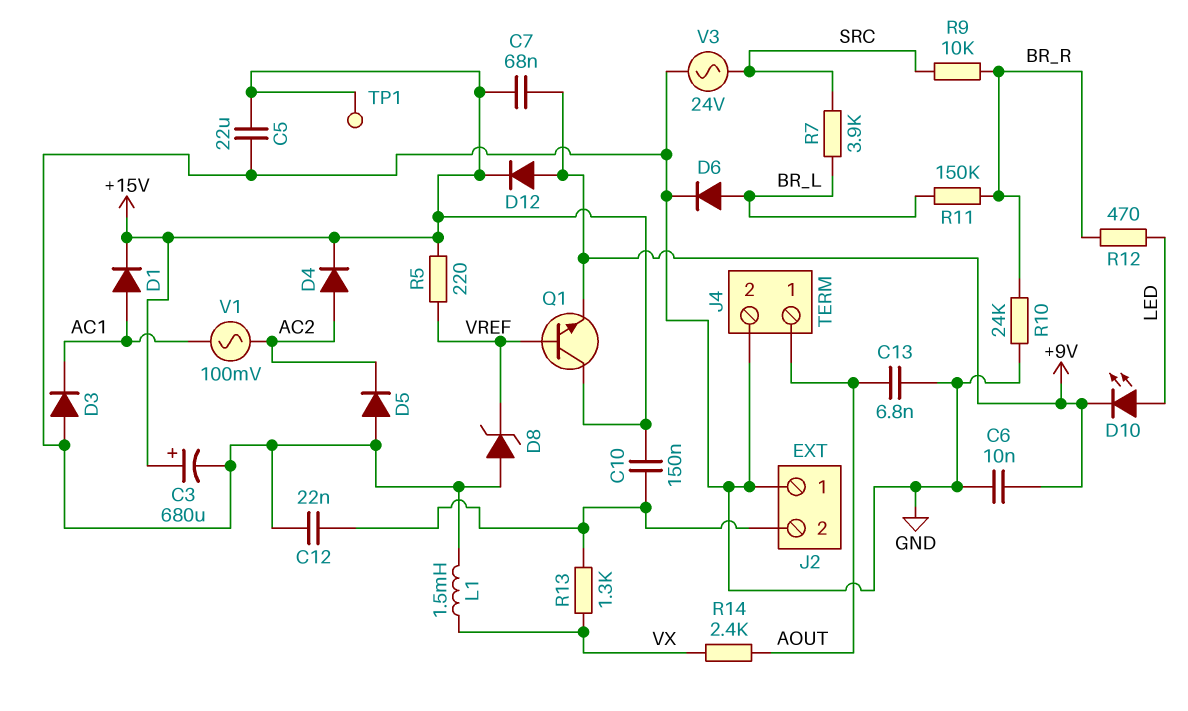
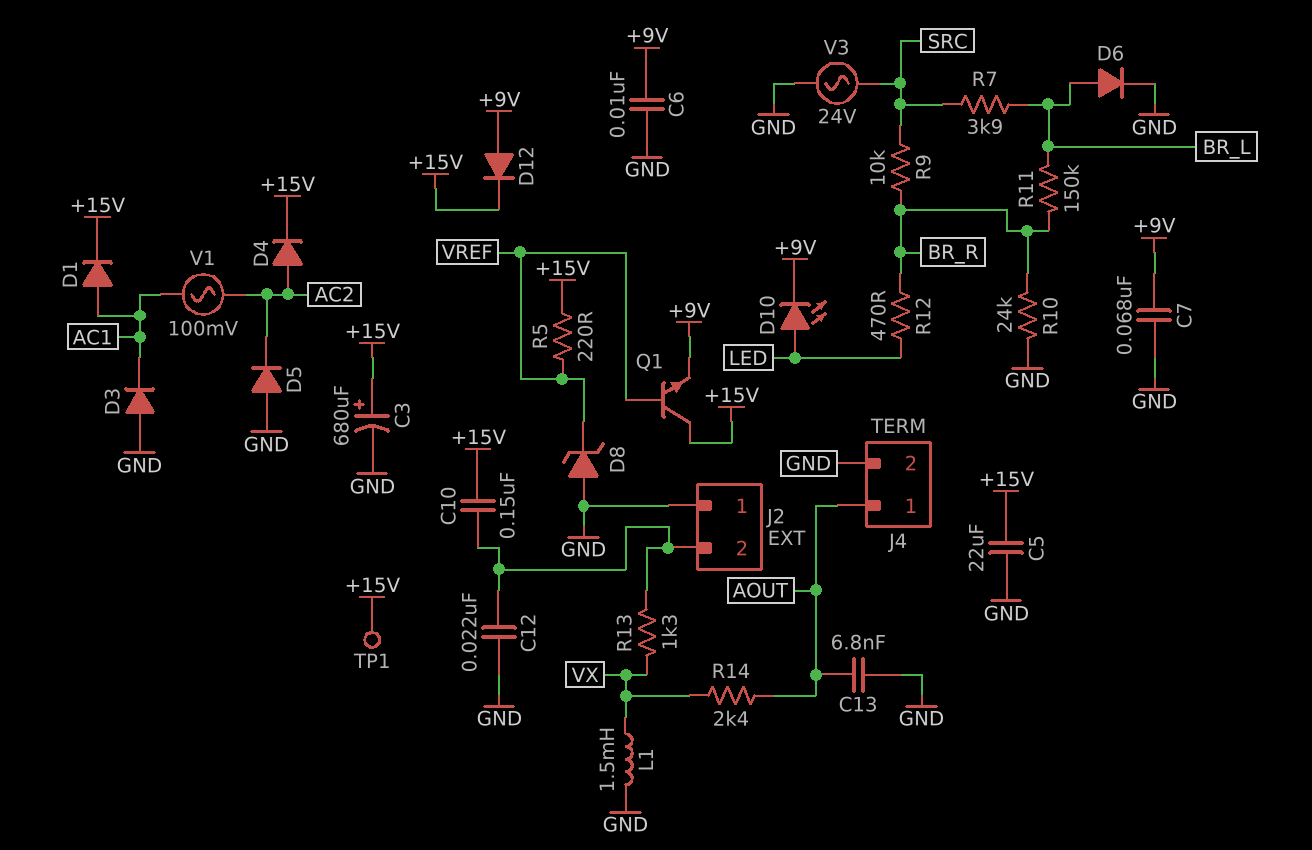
C7: 68nF (+9V, +15V) -> 68nF (+9V, GND)

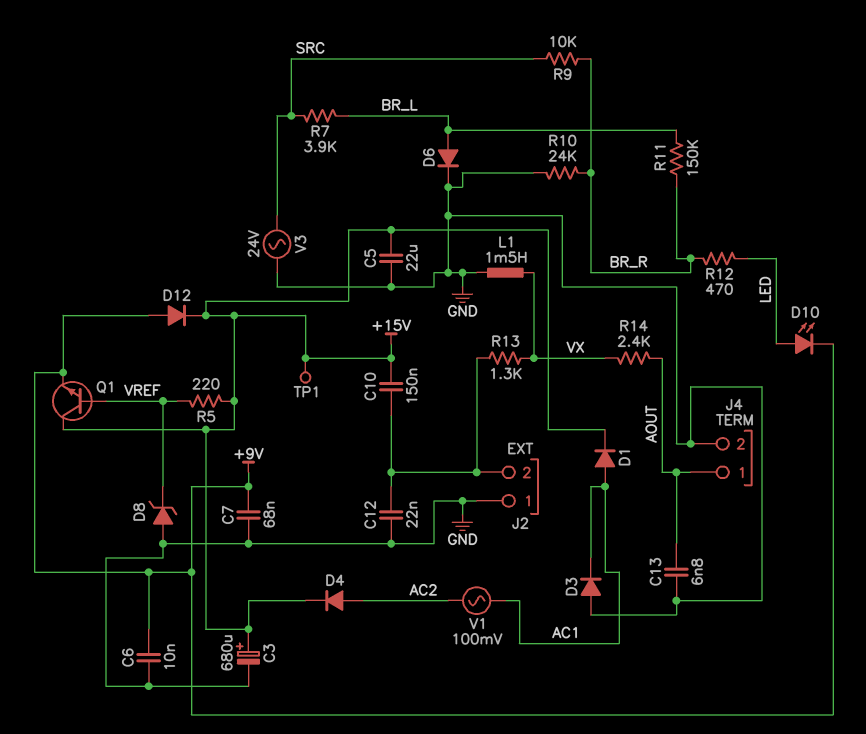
D5: diode (A GND, K AC2) -> none

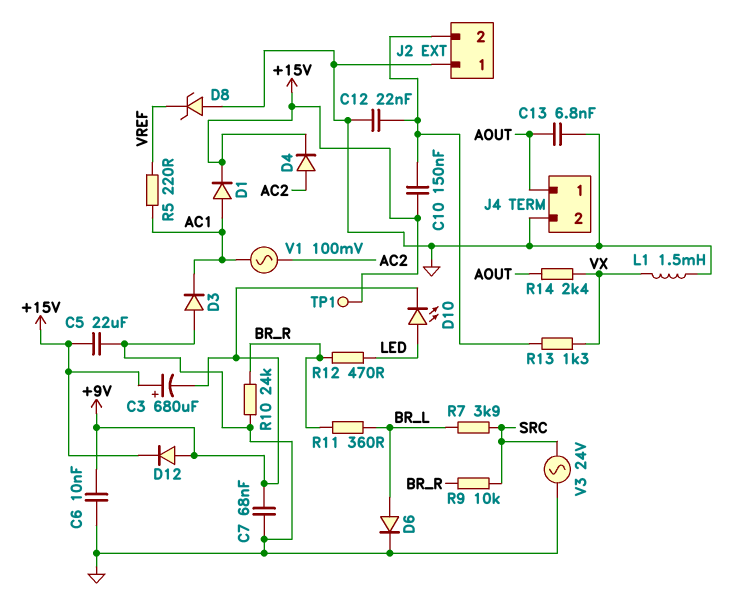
C3: 680uF (plus +15V, minus GND) -> 680uF (plus +15V, minus +9V)
Q1: NPN (B VREF, C +15V, E +9V) -> none
R5: 220 (+15V, VREF) -> 220 (AC1, VREF)
R11: 150k (BR_L, BR_R) -> 360 (BR_L, BR_R)

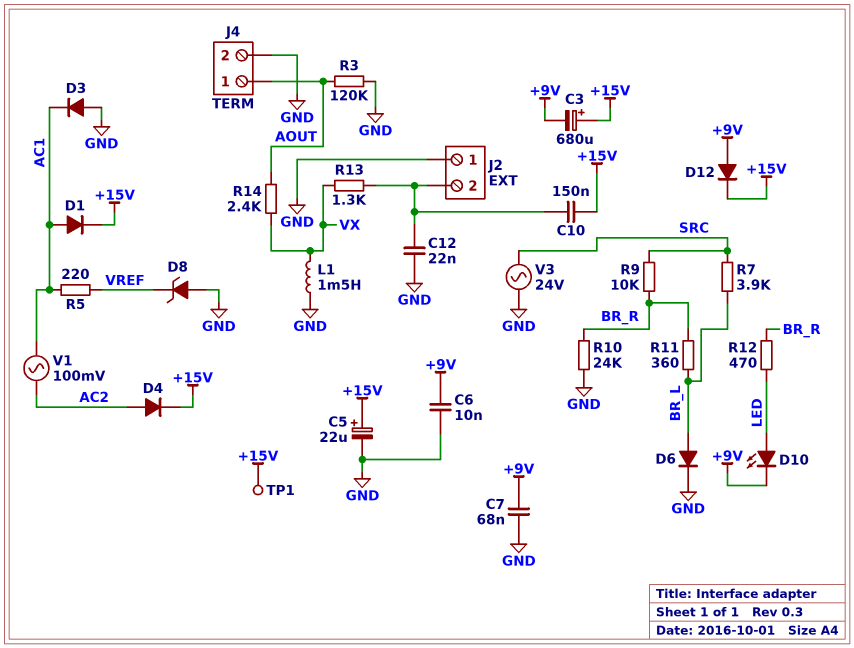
C5: 22uF (+15V, GND) -> 22uF (plus +15V, minus GND)
C13: 6.8nF (AOUT, GND) -> none
R3: none -> 120k (AOUT, GND)

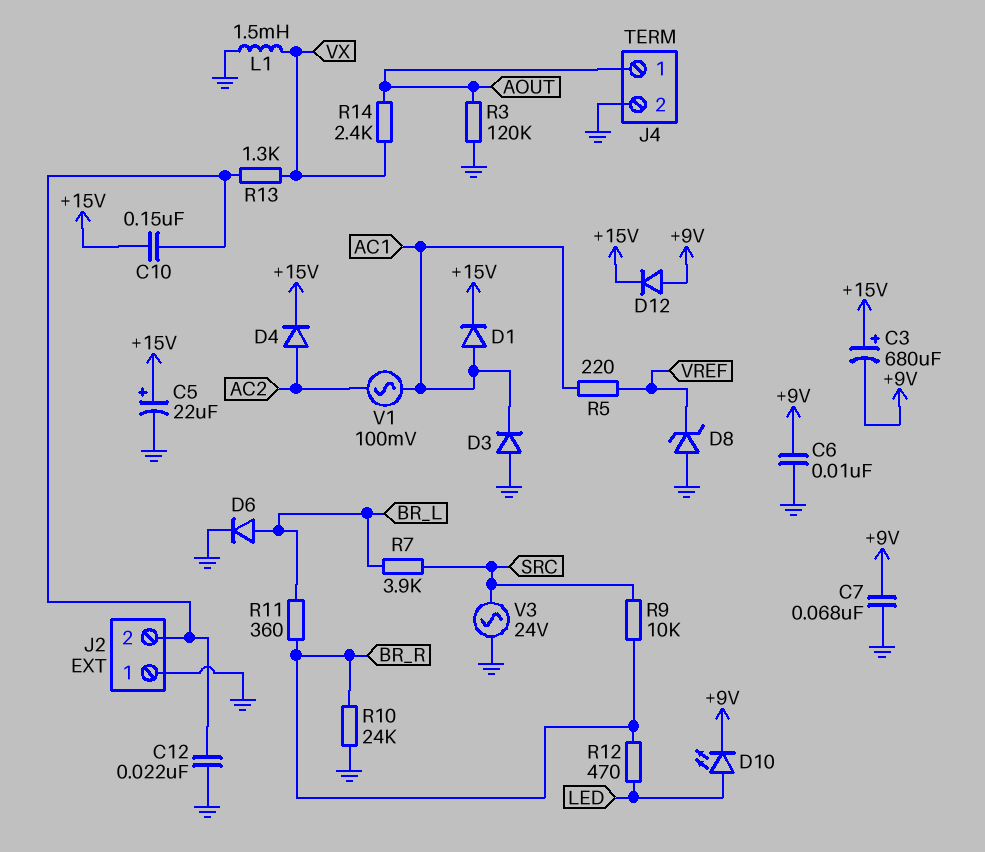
TP1: test point (+15V) -> none

